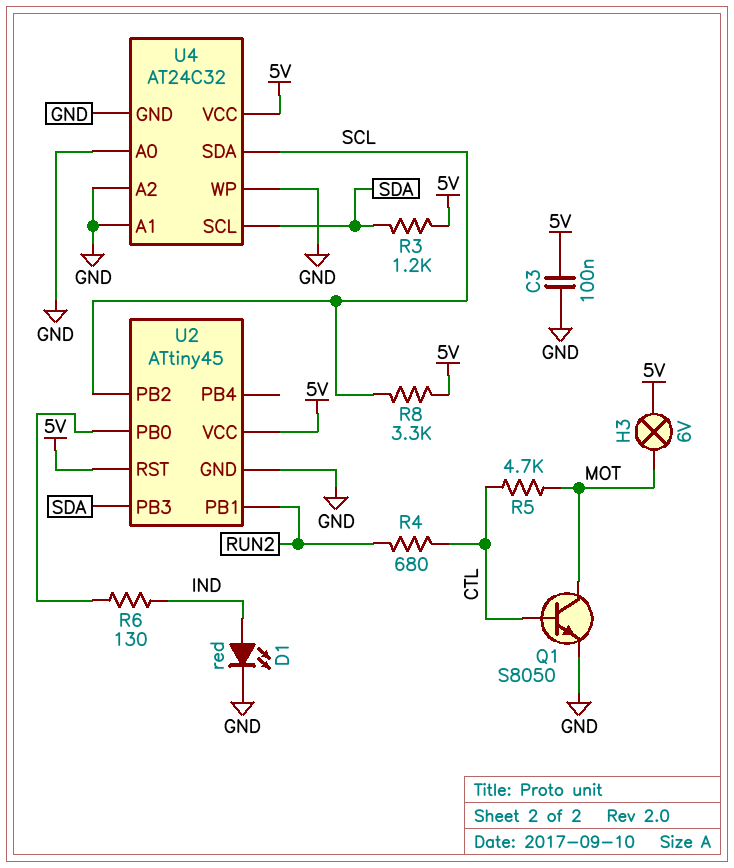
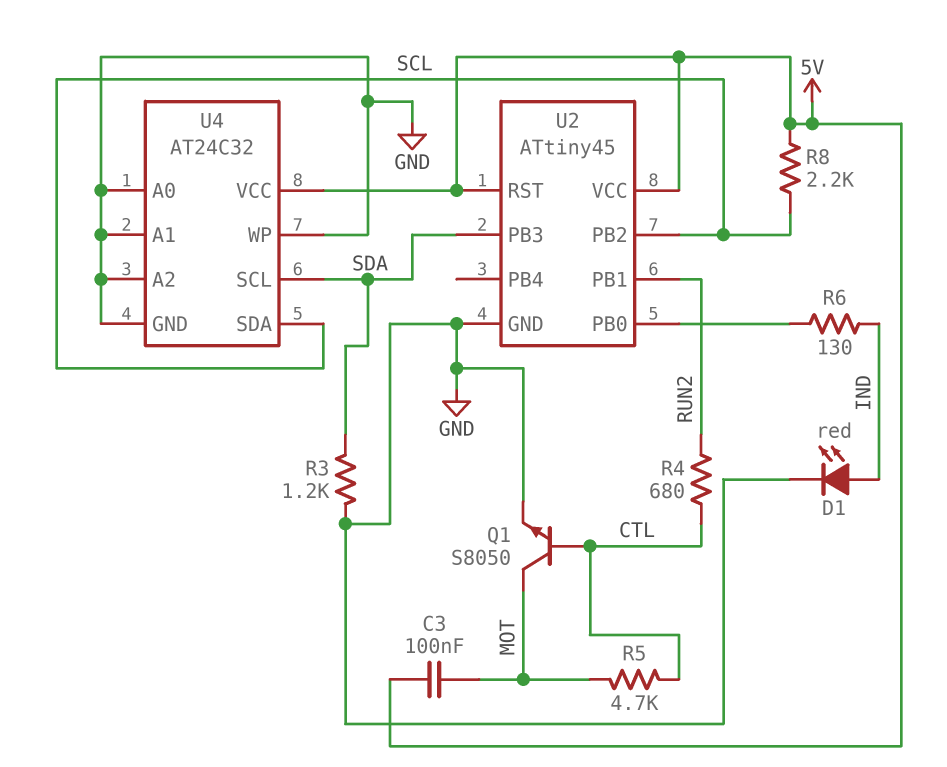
C3: 100nF (5V, GND) -> 100nF (5V, MOT)
H3: lamp 6V (5V, MOT) -> none
R3: 1.2k (5V, SDA) -> 1.2k (GND, SDA)
R8: 3.3k (5V, SCL) -> 2.2k (5V, SCL)

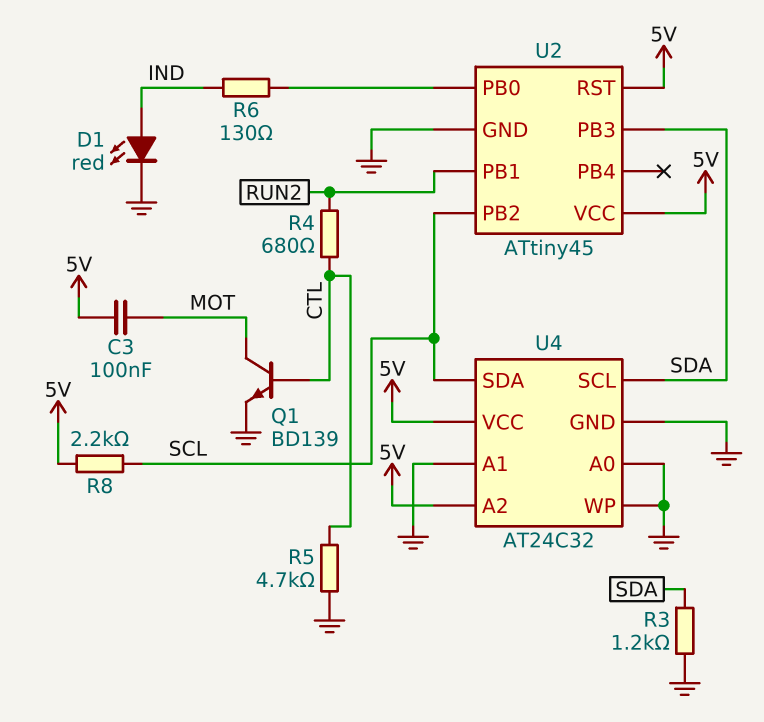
Q1: NPN S8050 (B CTL, C MOT, E GND) -> NPN BD139 (B CTL, C MOT, E GND)
R5: 4.7k (CTL, MOT) -> 4.7k (CTL, GND)
U4 pin A2: GND -> 5V

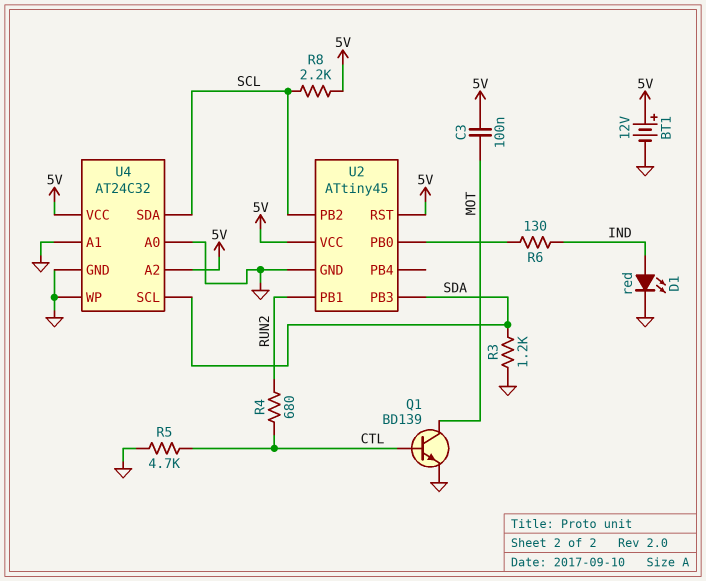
BT1: none -> 12V (plus 5V, minus GND)

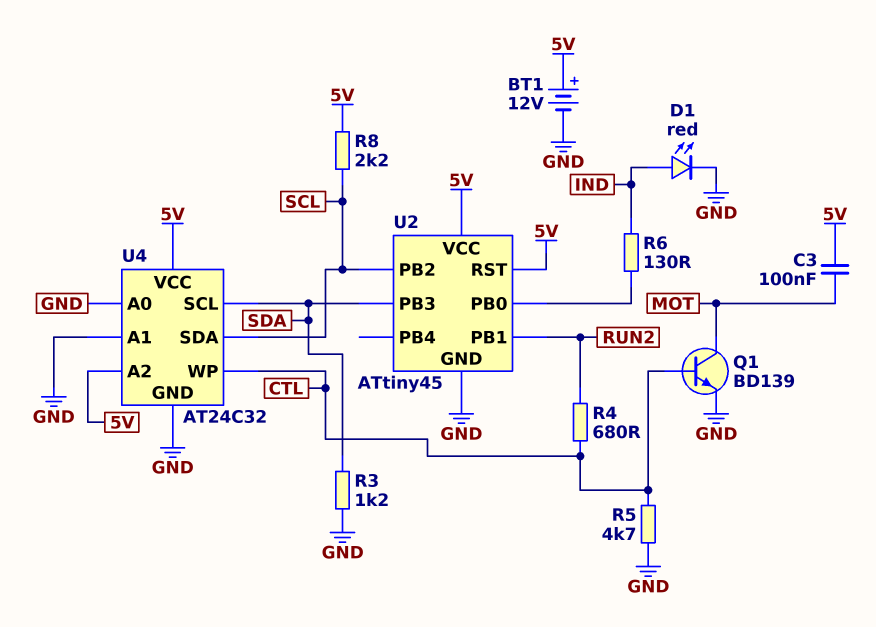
U4 pin WP: GND -> CTL

